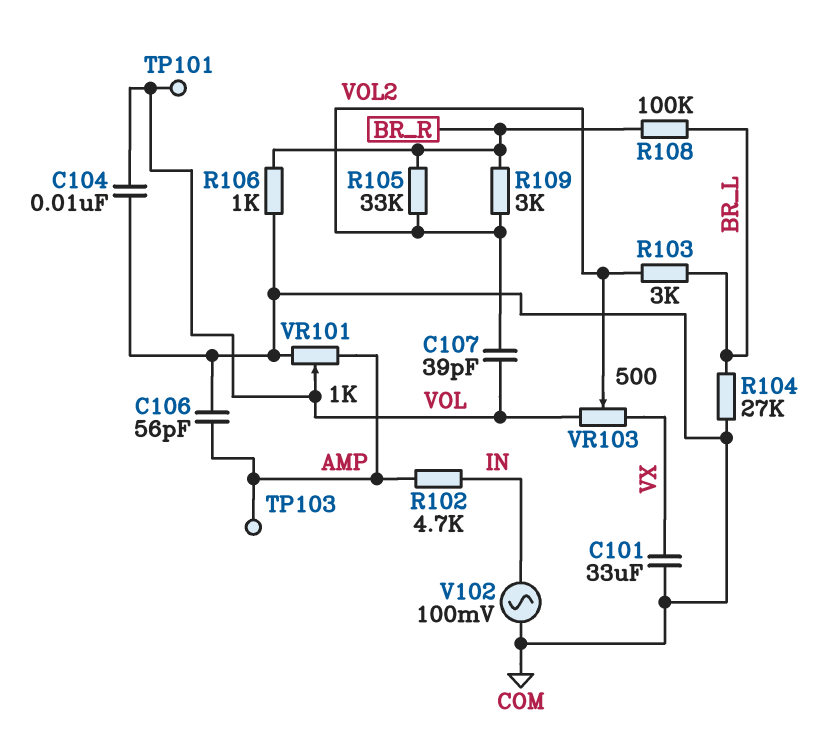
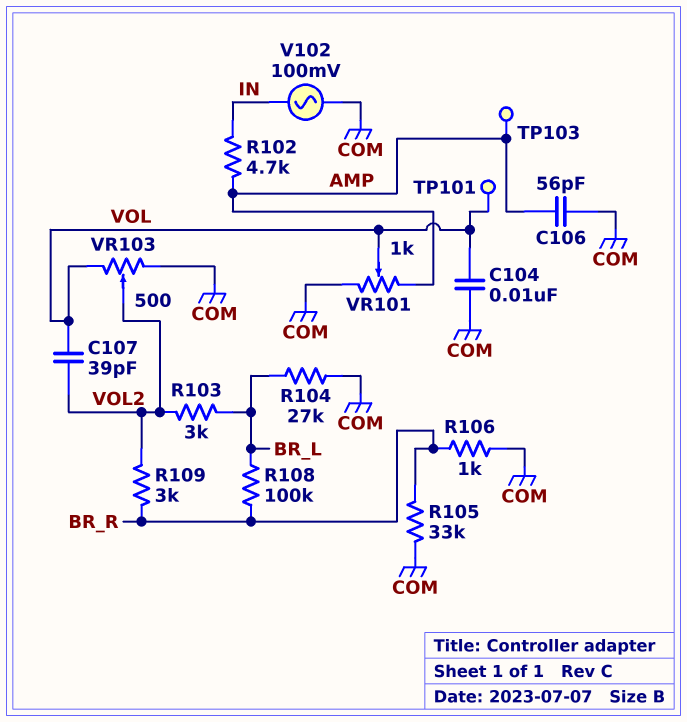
C101: 33uF (COM, VX) -> none
R105: 33k (BR_R, VOL2) -> 33k (BR_R, COM)
VR103: 500 (VOL, VX, wiper VOL2) -> 500 (COM, VOL, wiper VOL2)

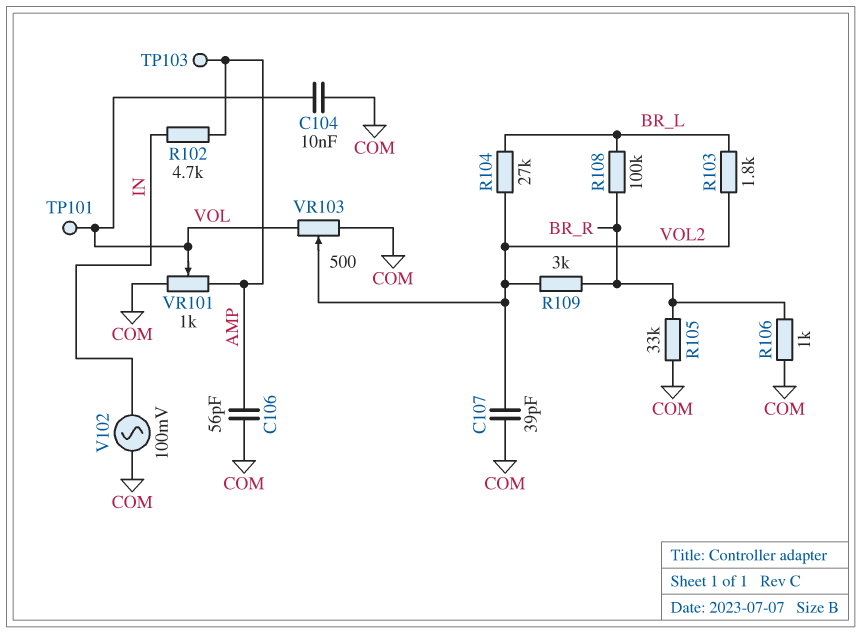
C107: 39pF (VOL, VOL2) -> 39pF (COM, VOL2)
R103: 3k (BR_L, VOL2) -> 1.8k (BR_L, VOL2)
R104: 27k (BR_L, COM) -> 27k (BR_L, VOL2)

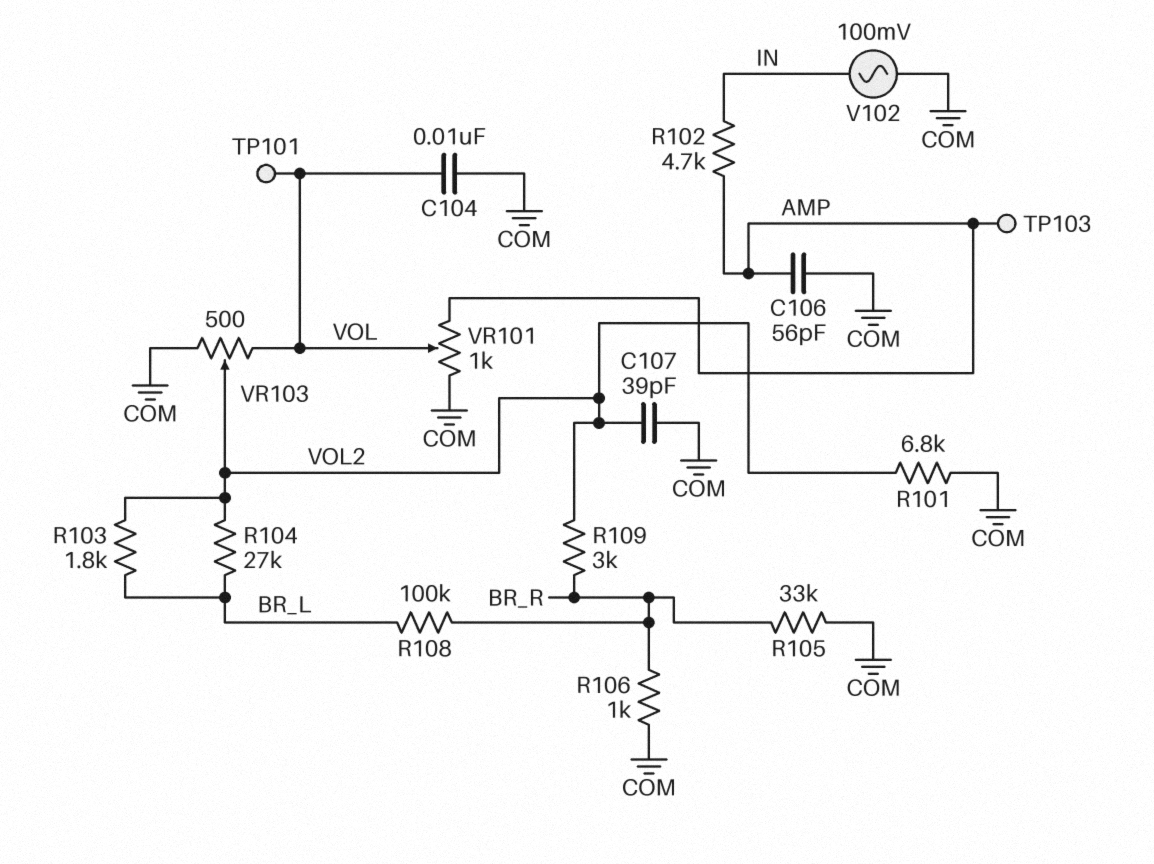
R101: none -> 6.8k (COM, VOL2)

